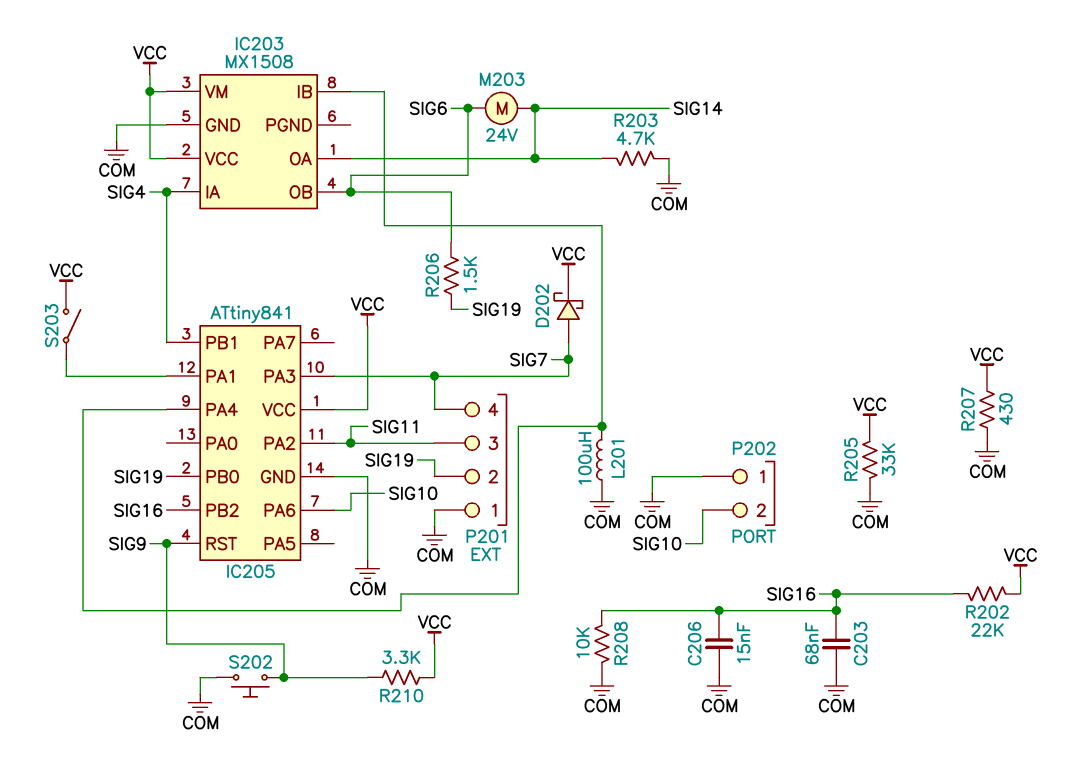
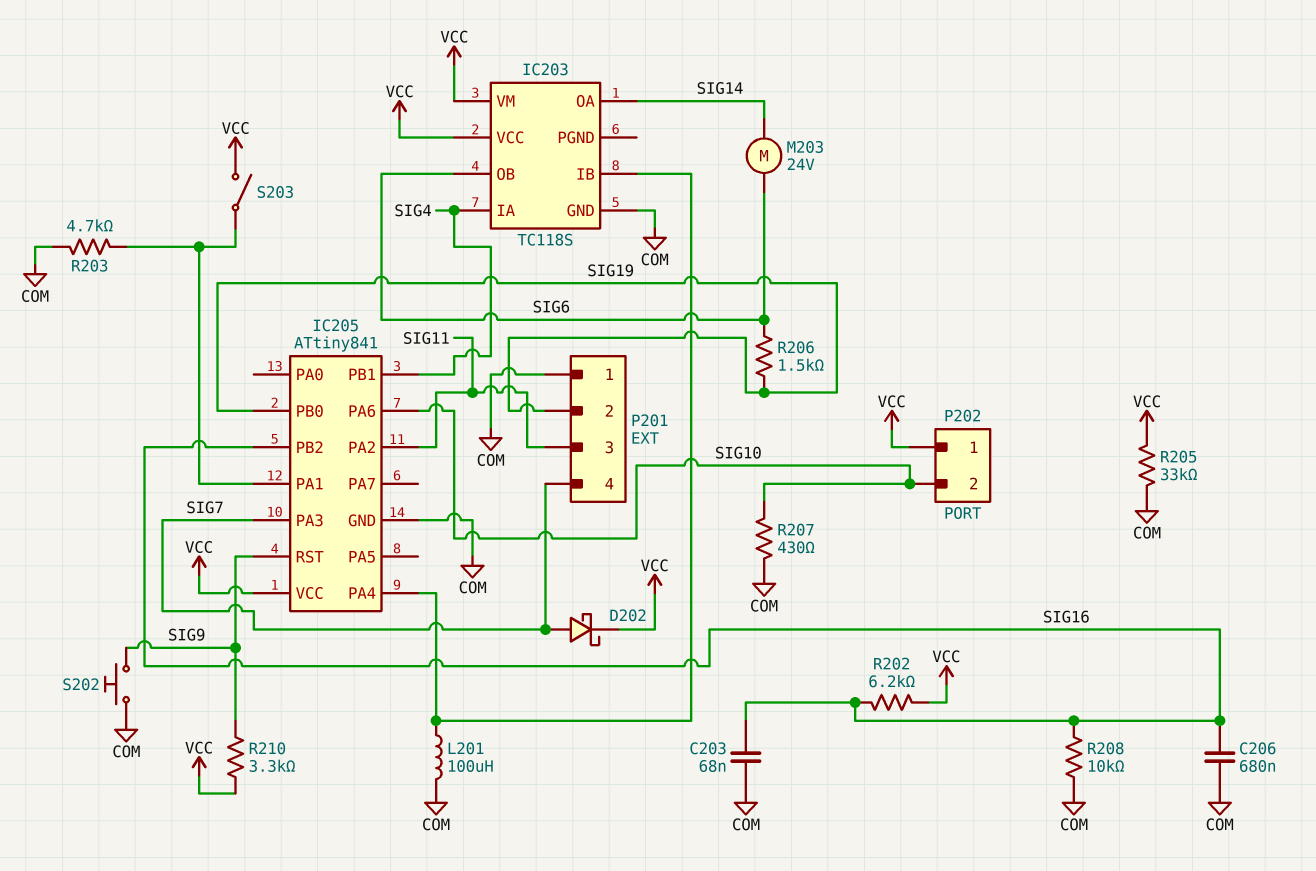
C206: 15nF (COM, SIG16) -> 680nF (COM, SIG16)
IC203: MX1508 -> TC118S
P202 pin 1: COM -> VCC
R202: 22k (SIG16, VCC) -> 6.2k (SIG16, VCC)
R203: 4.7k (COM, SIG14) -> 4.7k (COM, IC205/PA1)
R207: 430 (COM, VCC) -> 430 (COM, SIG10)

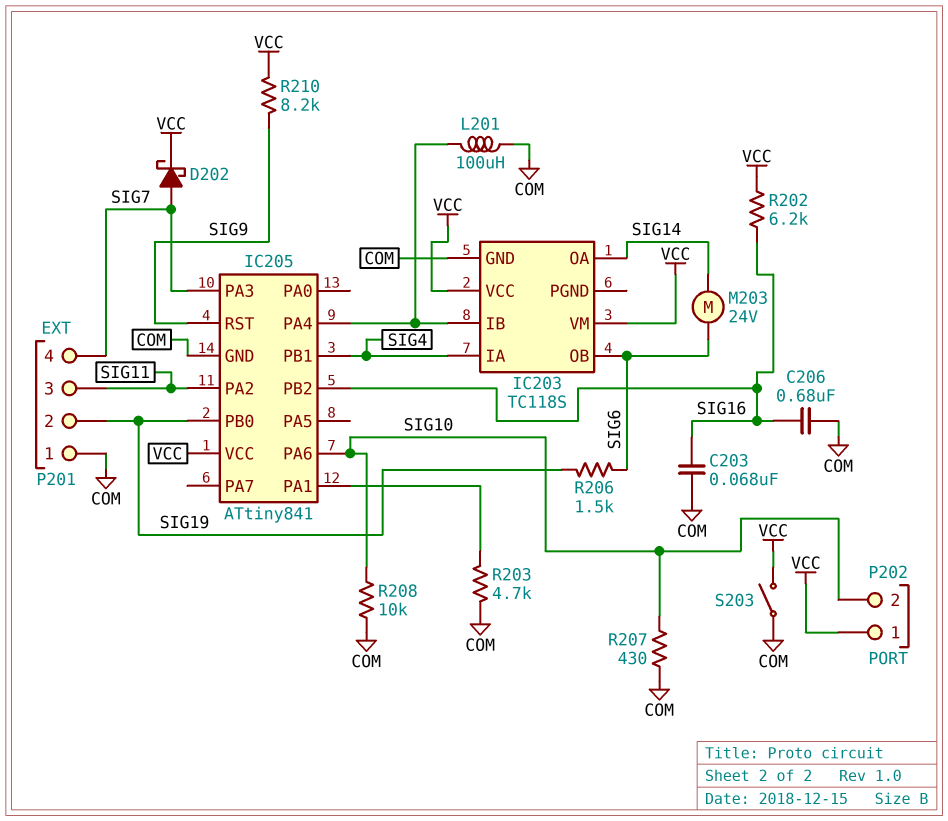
R205: 33k (COM, VCC) -> none
R208: 10k (COM, SIG16) -> 10k (COM, SIG10)
R210: 3.3k (SIG9, VCC) -> 8.2k (SIG9, VCC)
S202: button (COM, SIG9) -> none
S203: switch (IC205/PA1, VCC) -> switch (COM, VCC)

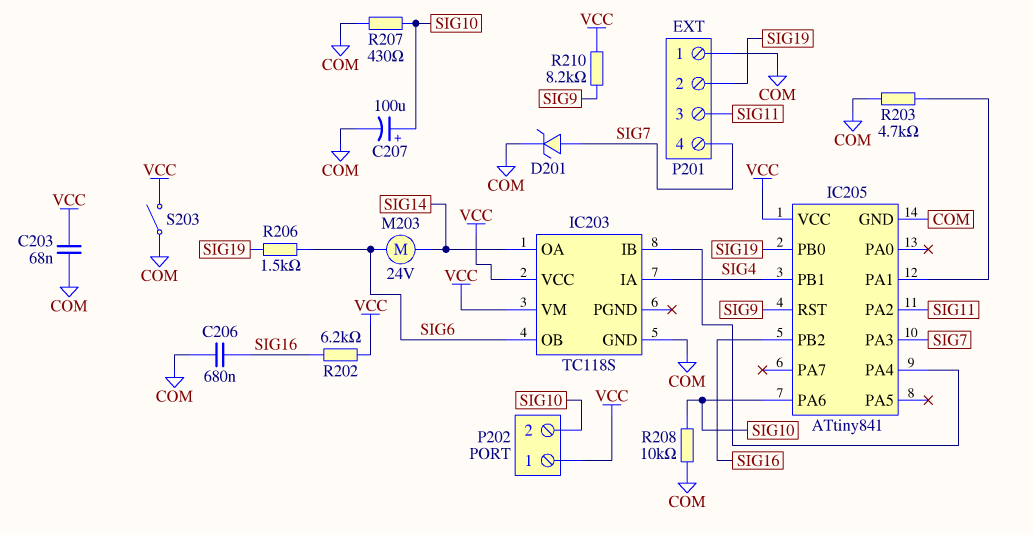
C203: 68nF (COM, SIG16) -> 68nF (COM, VCC)
C207: none -> 100uF (plus SIG10, minus COM)
D201: none -> zener (A SIG7, K COM)
D202: schottky (A SIG7, K VCC) -> none
L201: 100uH (COM, IC203/IB) -> none

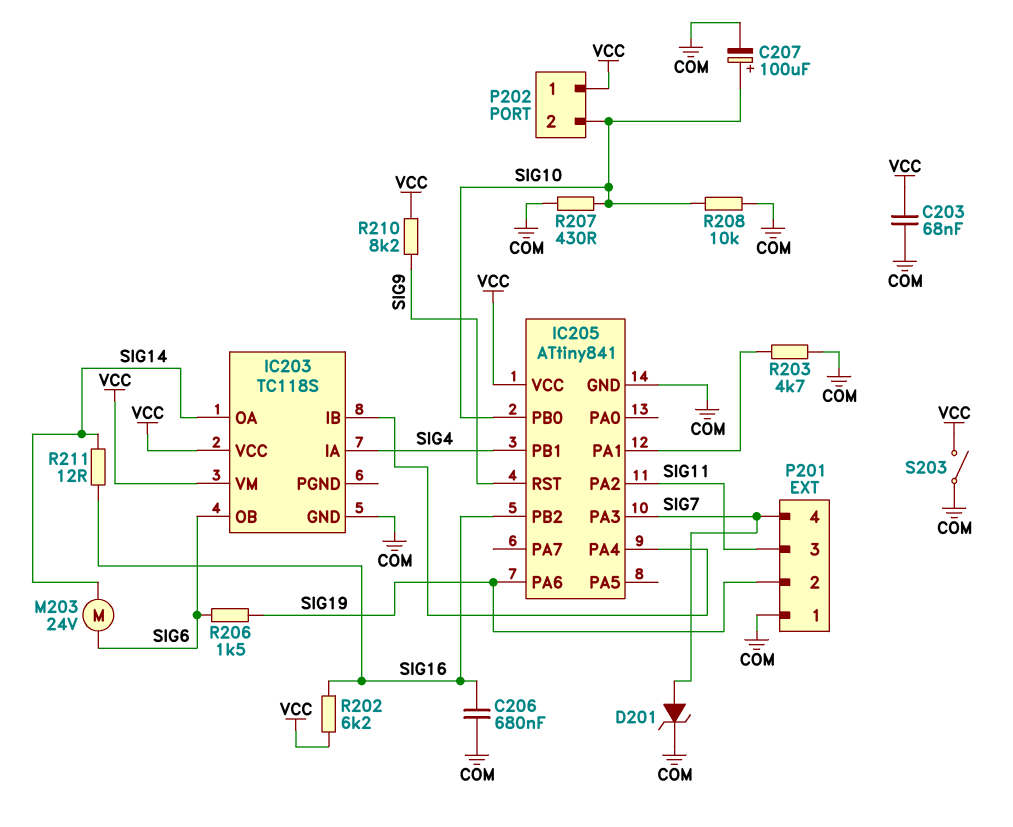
IC205 pin PA6: SIG10 -> SIG19
IC205 pin PB0: SIG19 -> SIG10
R211: none -> 12 (SIG14, SIG16)

